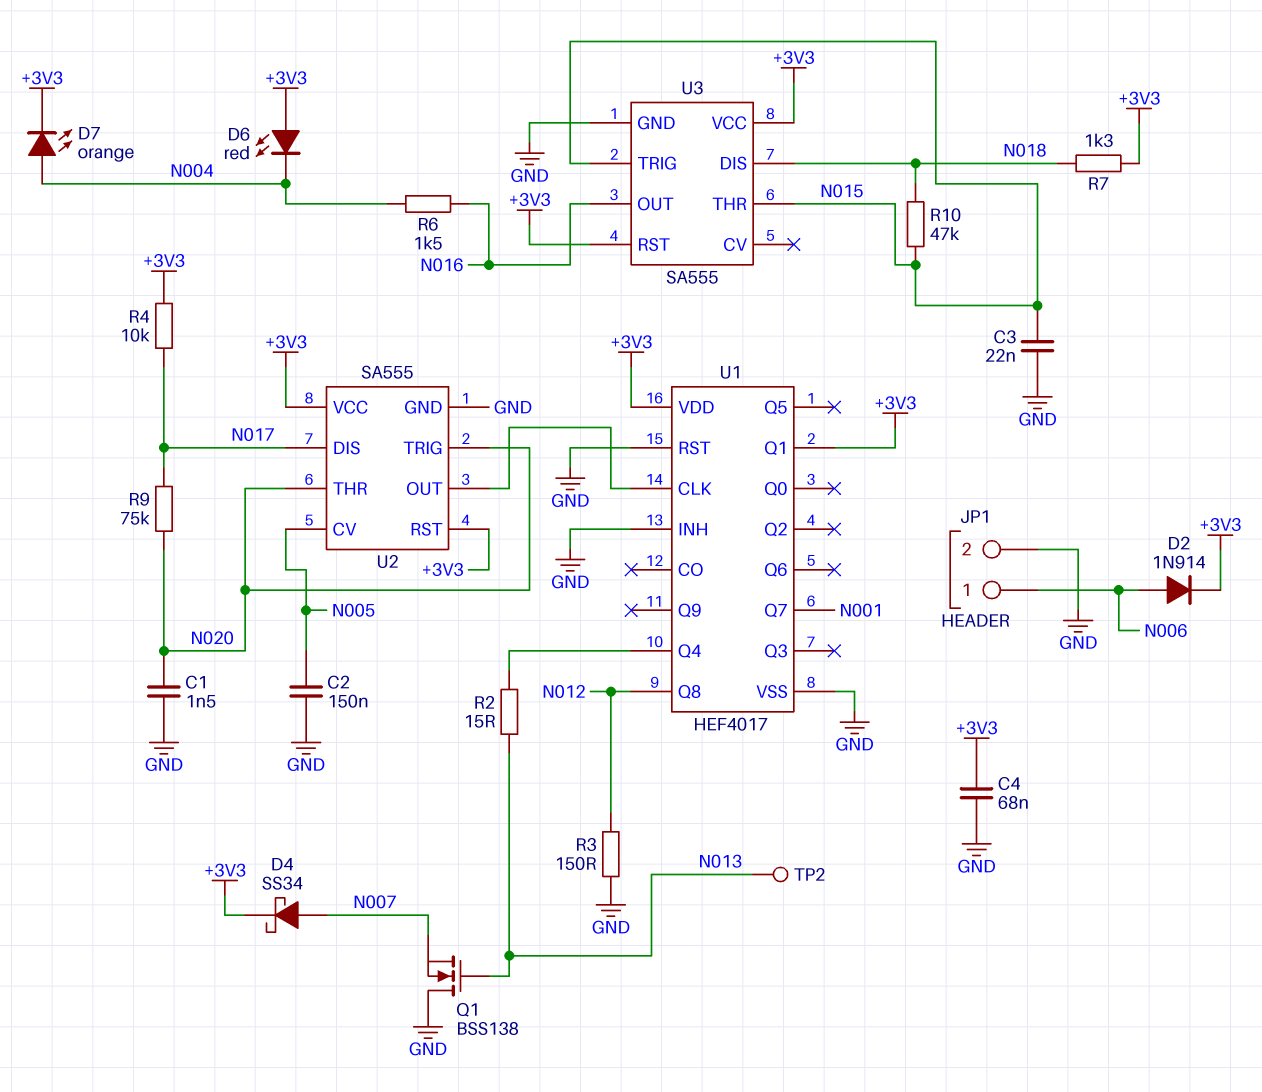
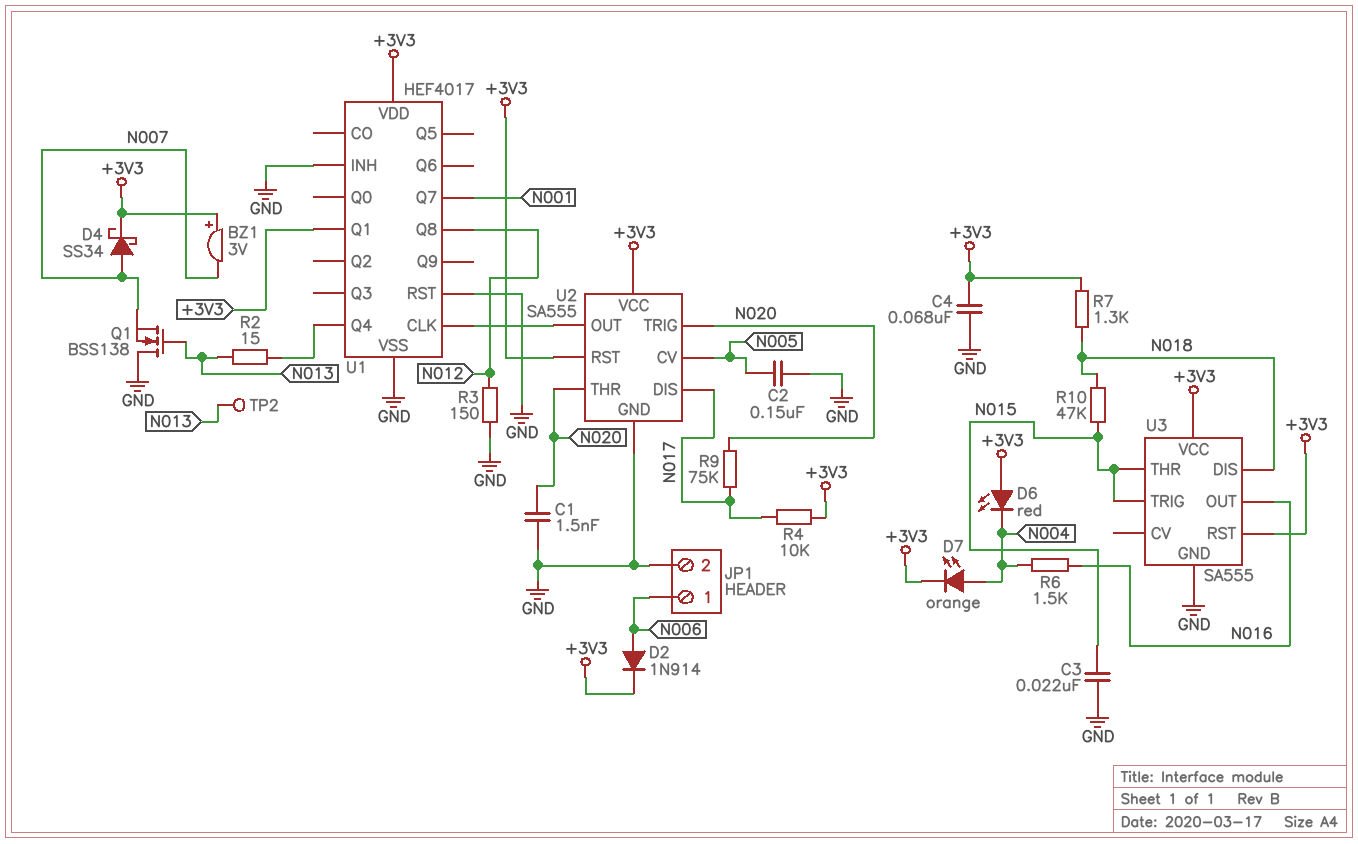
BZ1: none -> buzzer 3V (plus +3V3, minus N007)

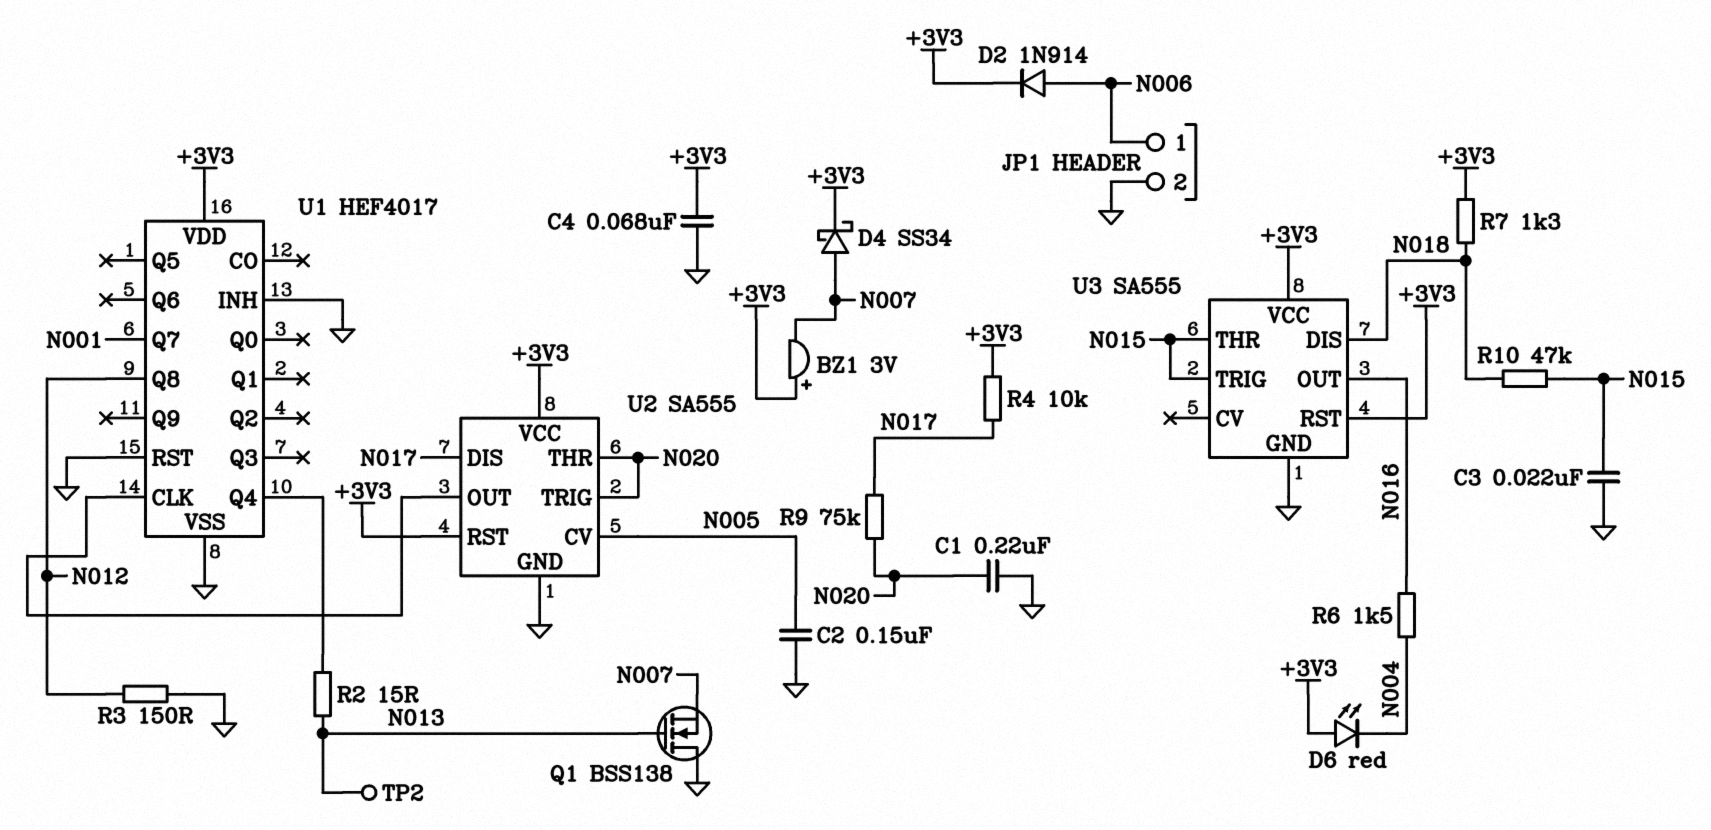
C1: 1.5nF (GND, N020) -> 220nF (GND, N020)
D7: LED orange (A N004, K +3V3) -> none
U1 pin Q1: +3V3 -> none

